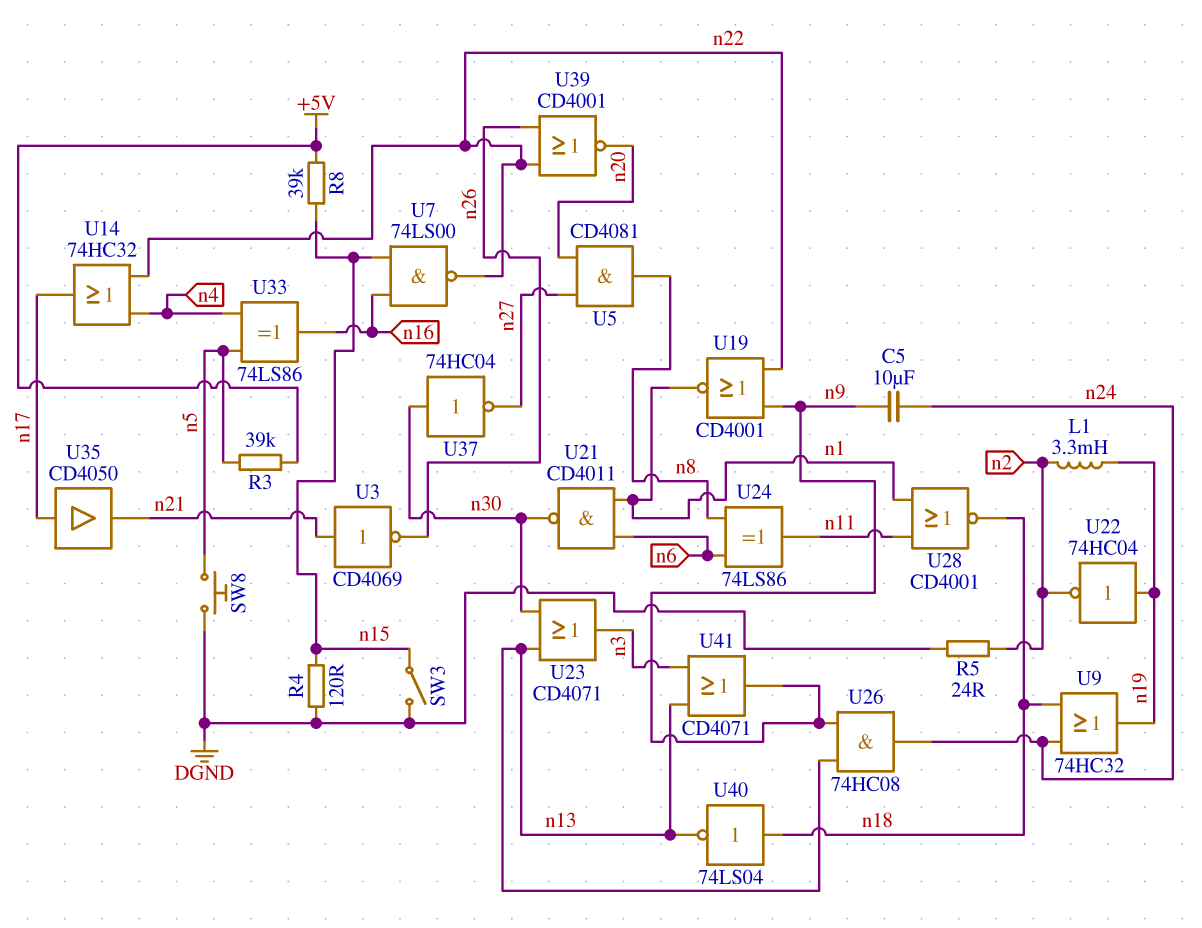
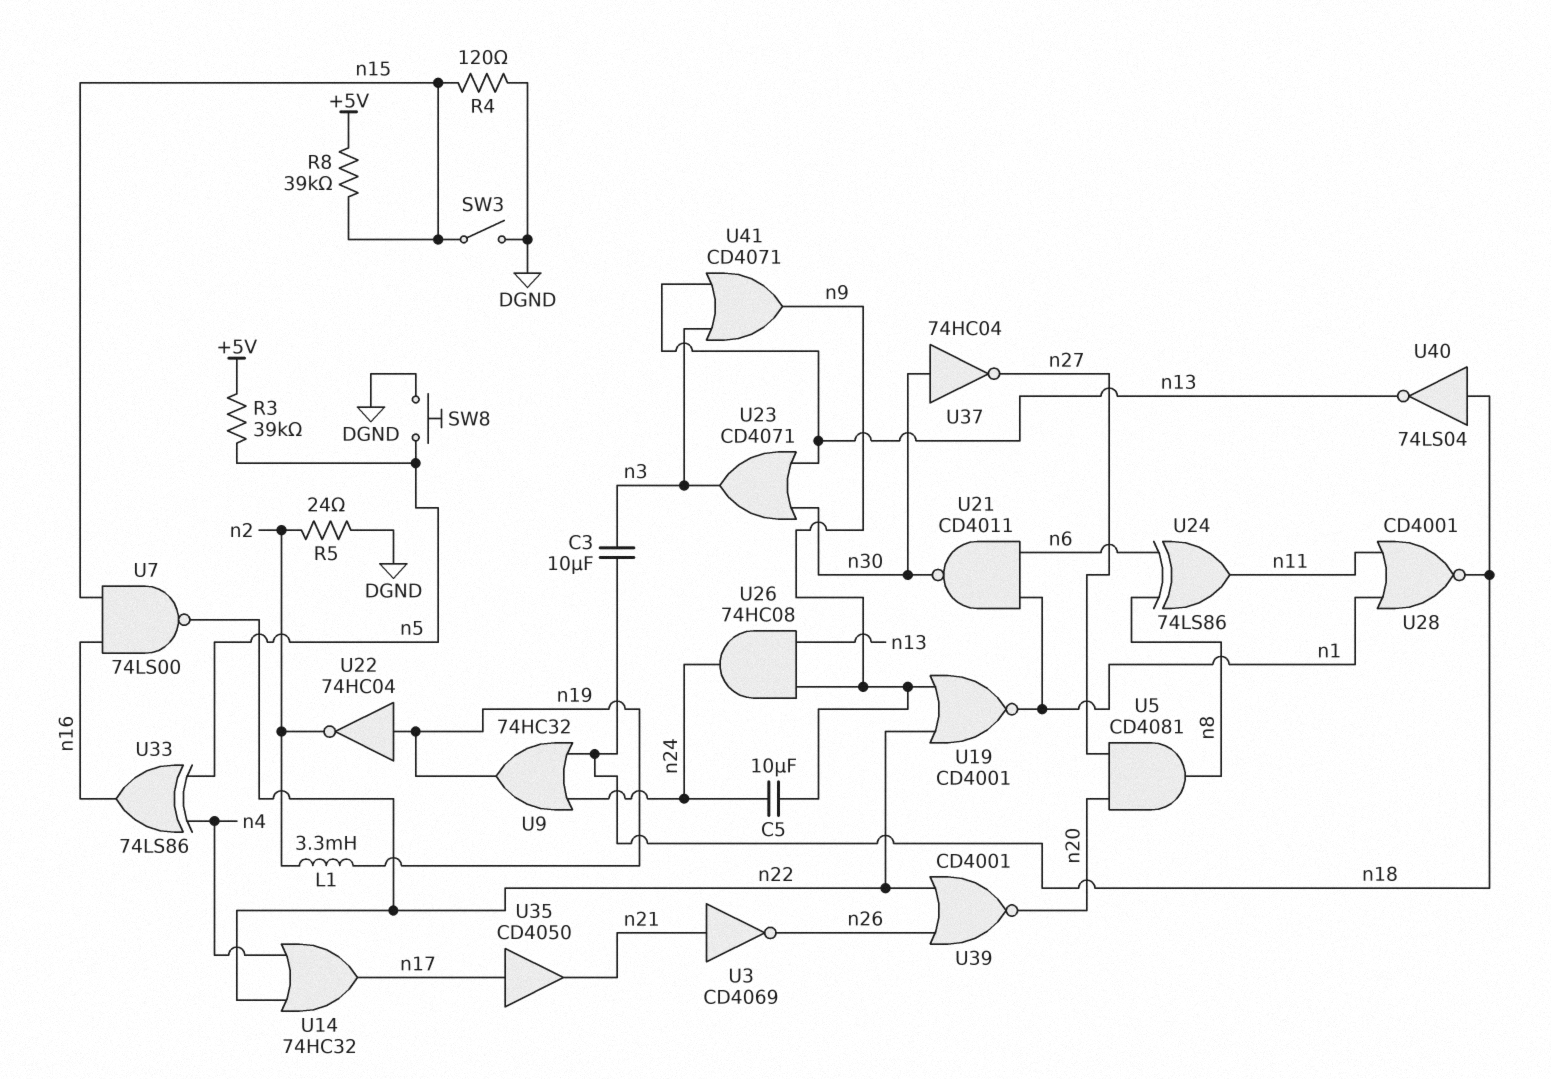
C3: none -> 10uF (n3, n18)

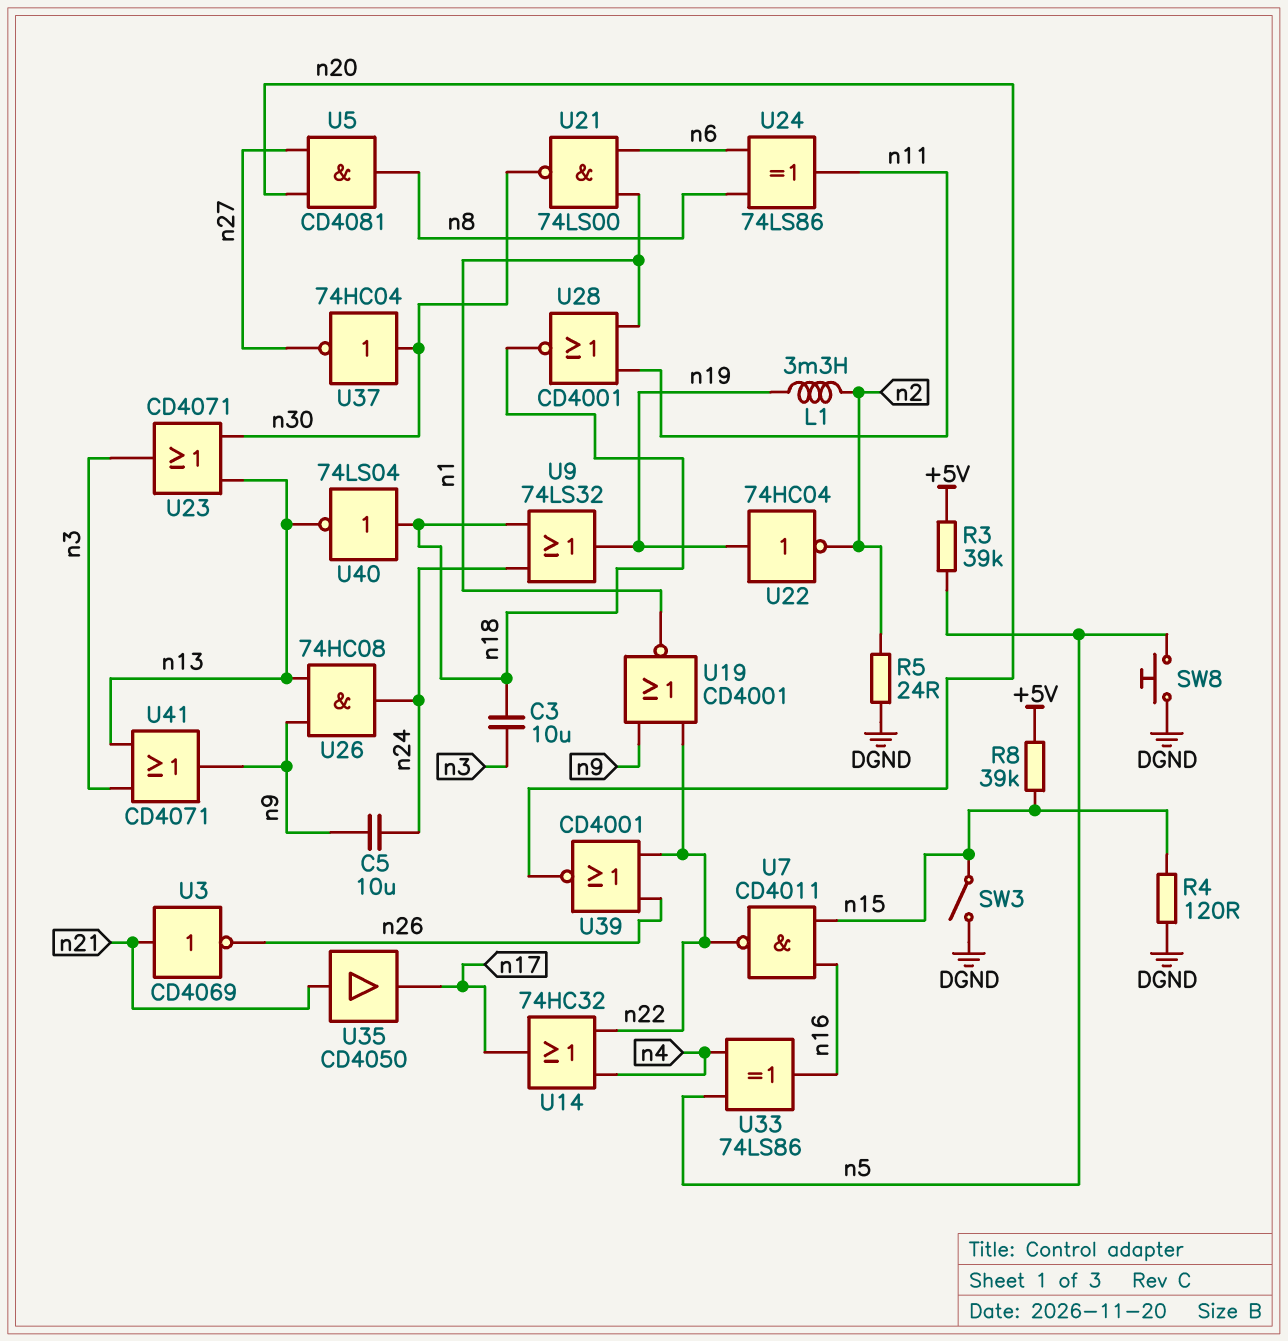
U7: NAND 74LS00 (in n15, in n16, out n22) -> NAND CD4011 (in n15, in n16, out n22)
U9: OR 74HC32 (in n18, in n24, out n19) -> OR 74LS32 (in n18, in n24, out n19)
U21: NAND CD4011 (in n1, in n6, out n30) -> NAND 74LS00 (in n1, in n6, out n30)
U35: buffer CD4050 (in n17, out n21) -> buffer CD4050 (in n21, out n17)

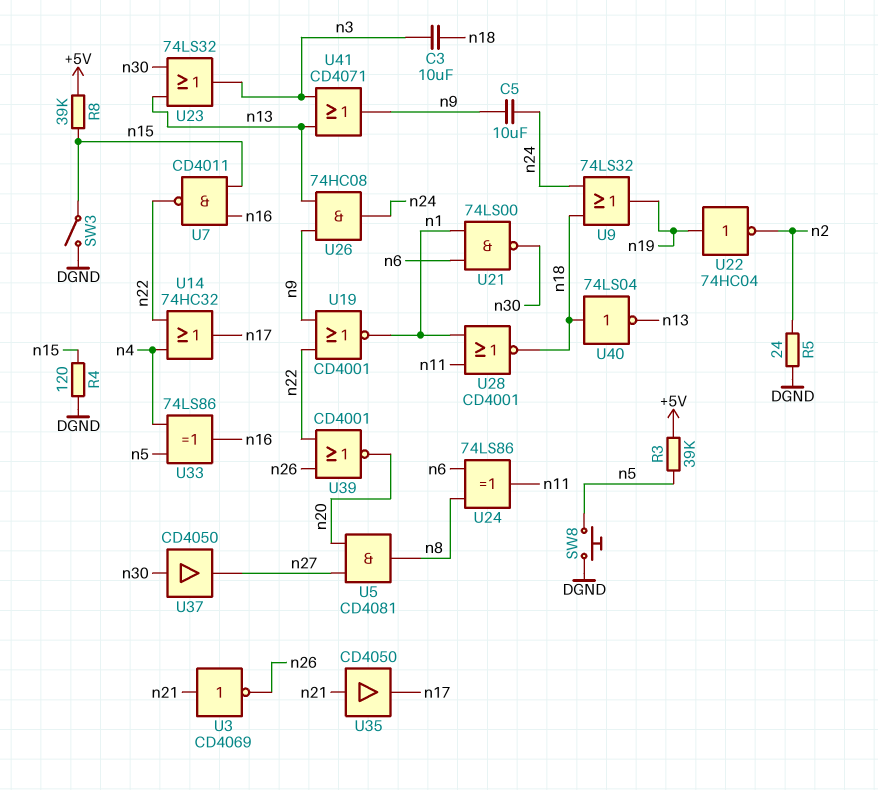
L1: 3.3mH (n2, n19) -> none
U23: OR CD4071 (in n13, in n30, out n3) -> OR 74LS32 (in n13, in n30, out n3)
U37: NOT 74HC04 (in n30, out n27) -> buffer CD4050 (in n30, out n27)

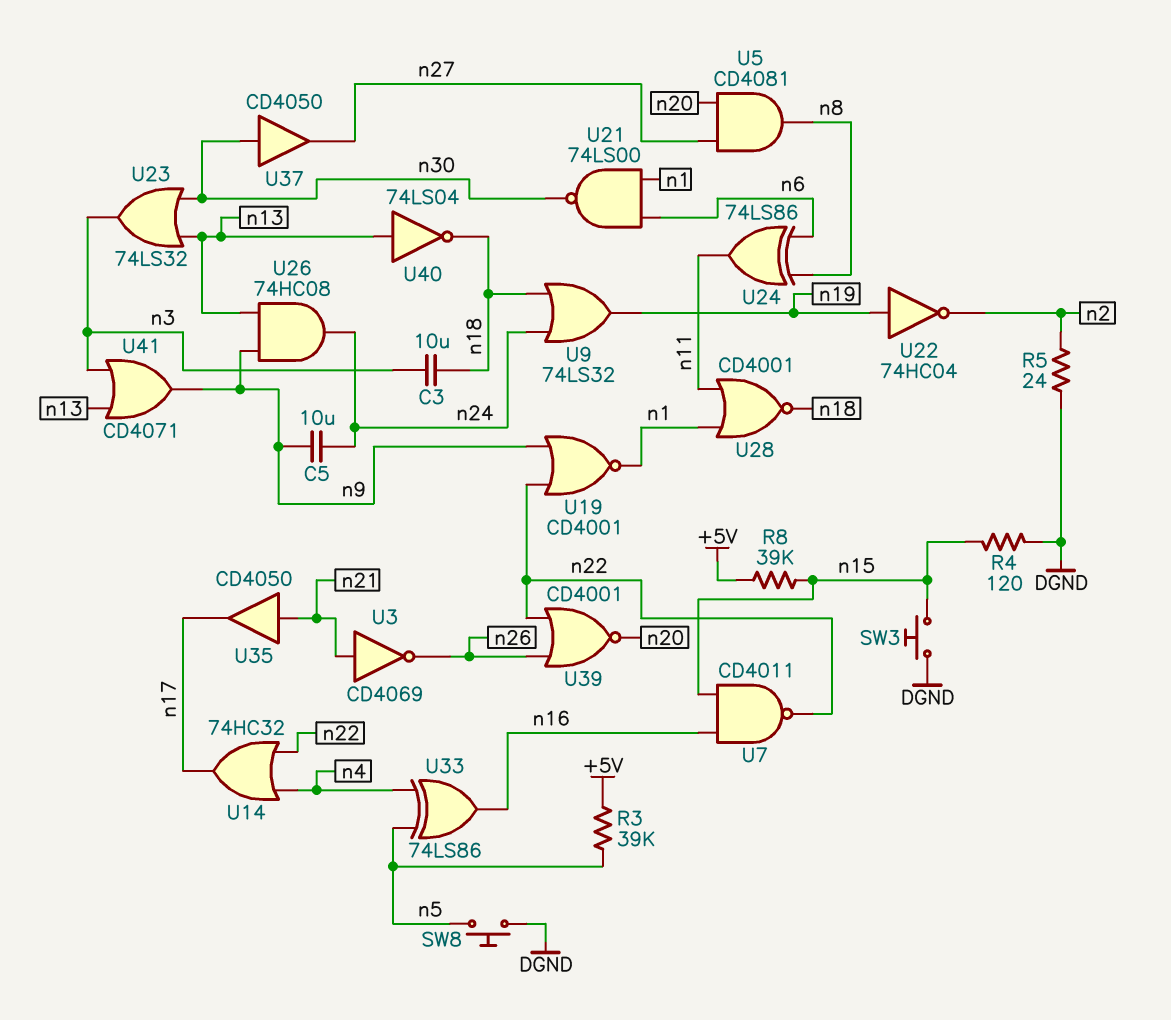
SW3: switch (DGND, n15) -> button (DGND, n15)
U40: NOT 74LS04 (in n18, out n13) -> NOT 74LS04 (in n13, out n18)

